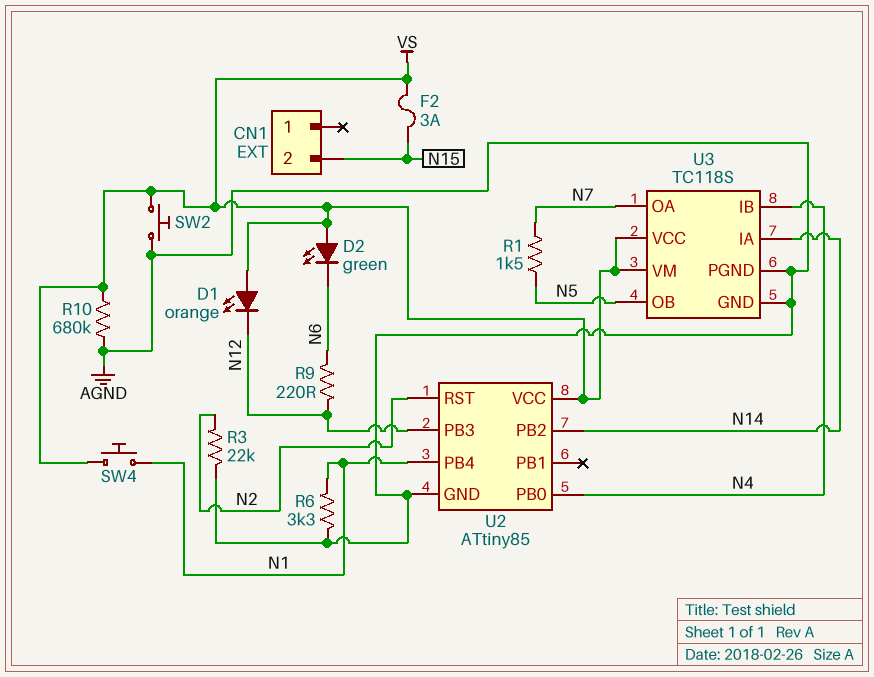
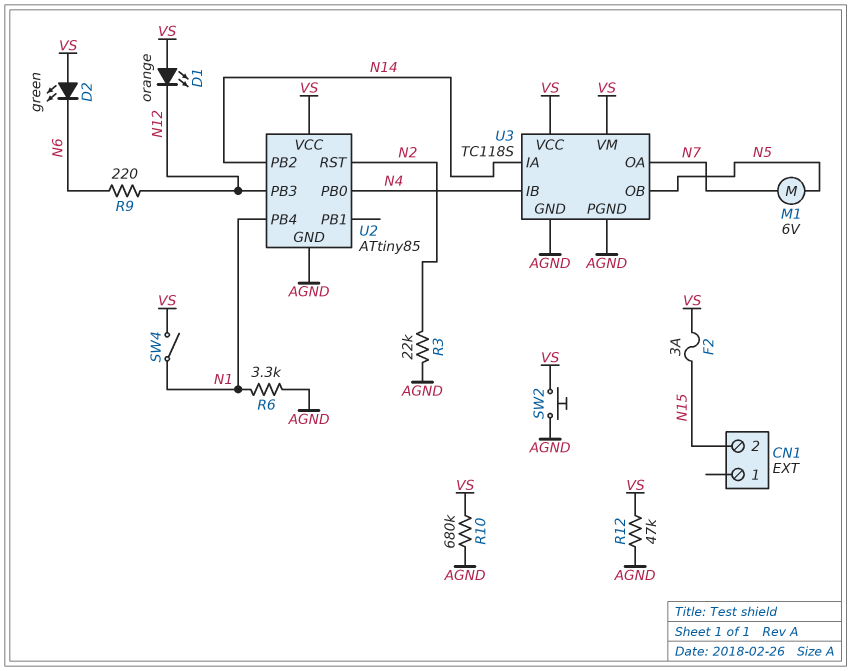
M1: none -> motor 6V (N5, N7)
R1: 1.5k (N5, N7) -> none
R12: none -> 47k (AGND, VS)
SW4: button (N1, VS) -> switch (N1, VS)

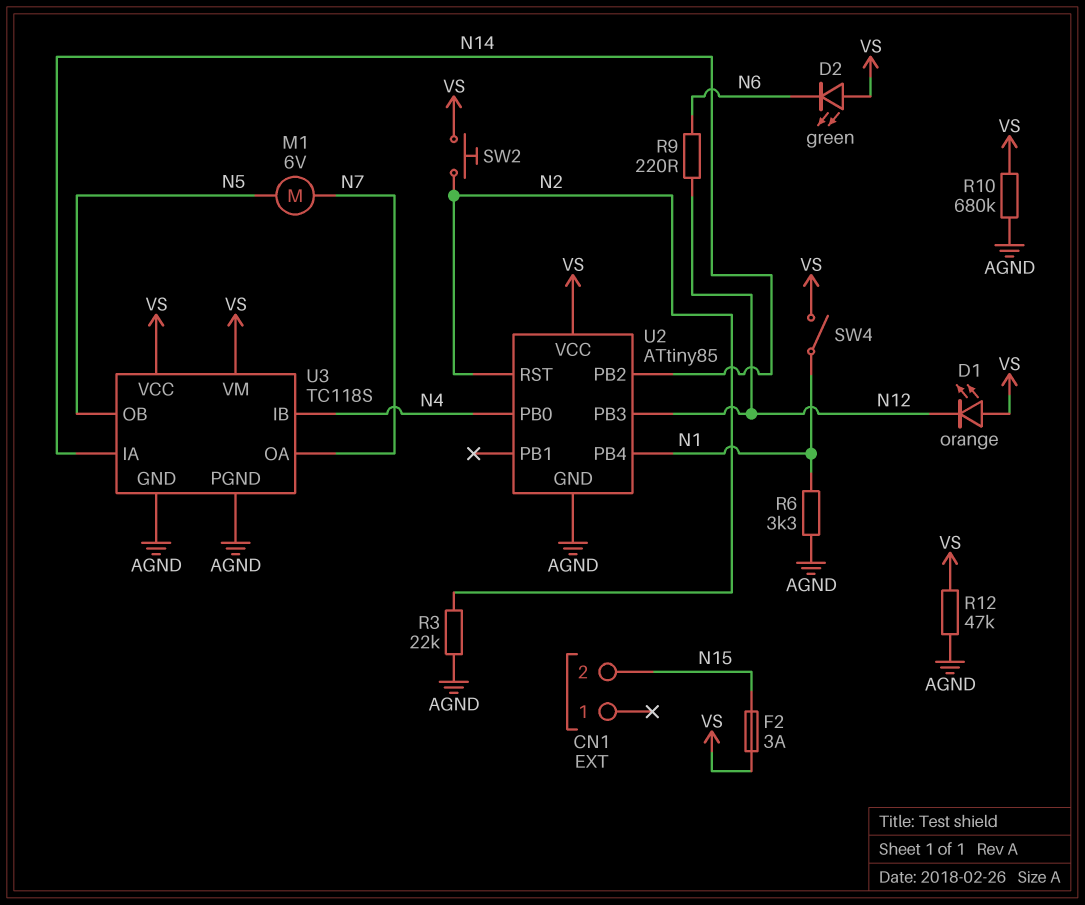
SW2: button (AGND, VS) -> button (N2, VS)

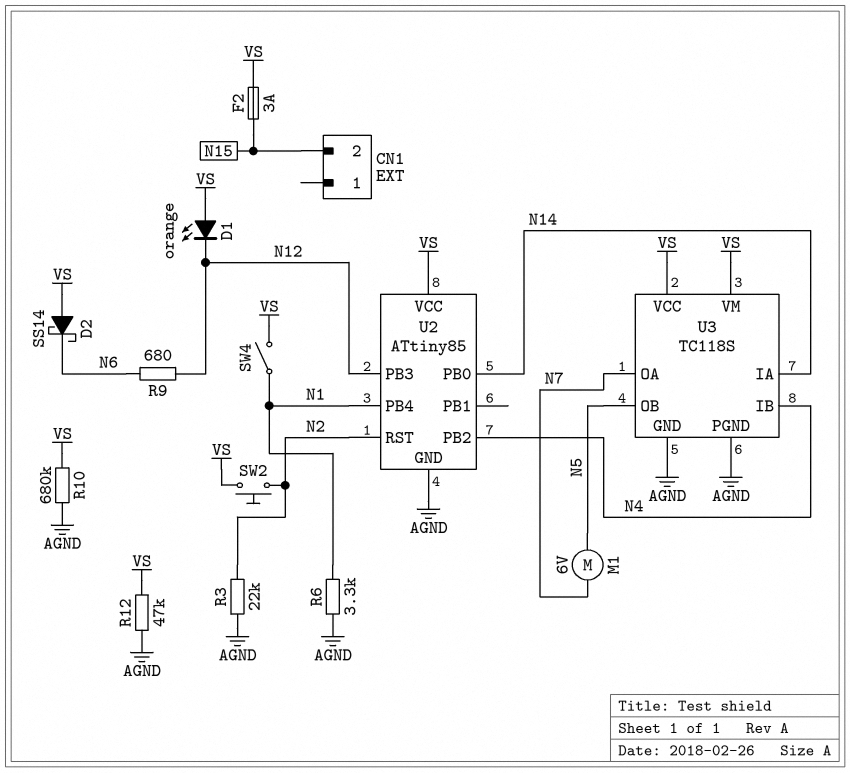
D2: LED green (A VS, K N6) -> schottky SS14 (A VS, K N6)
R9: 220 (N6, N12) -> 680 (N6, N12)
U2 pin PB0: N4 -> N14
U2 pin PB2: N14 -> N4

